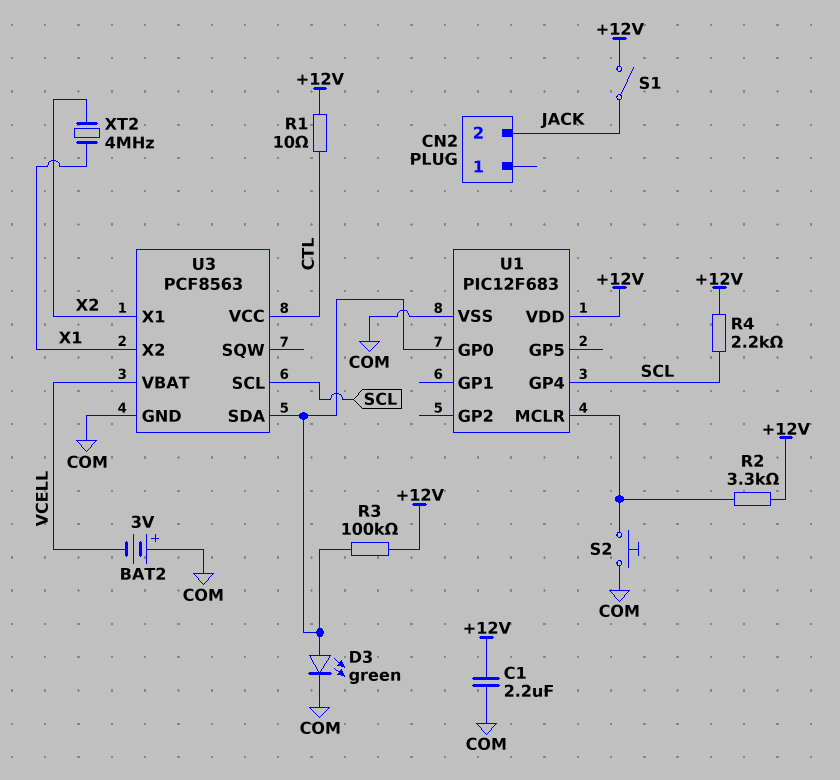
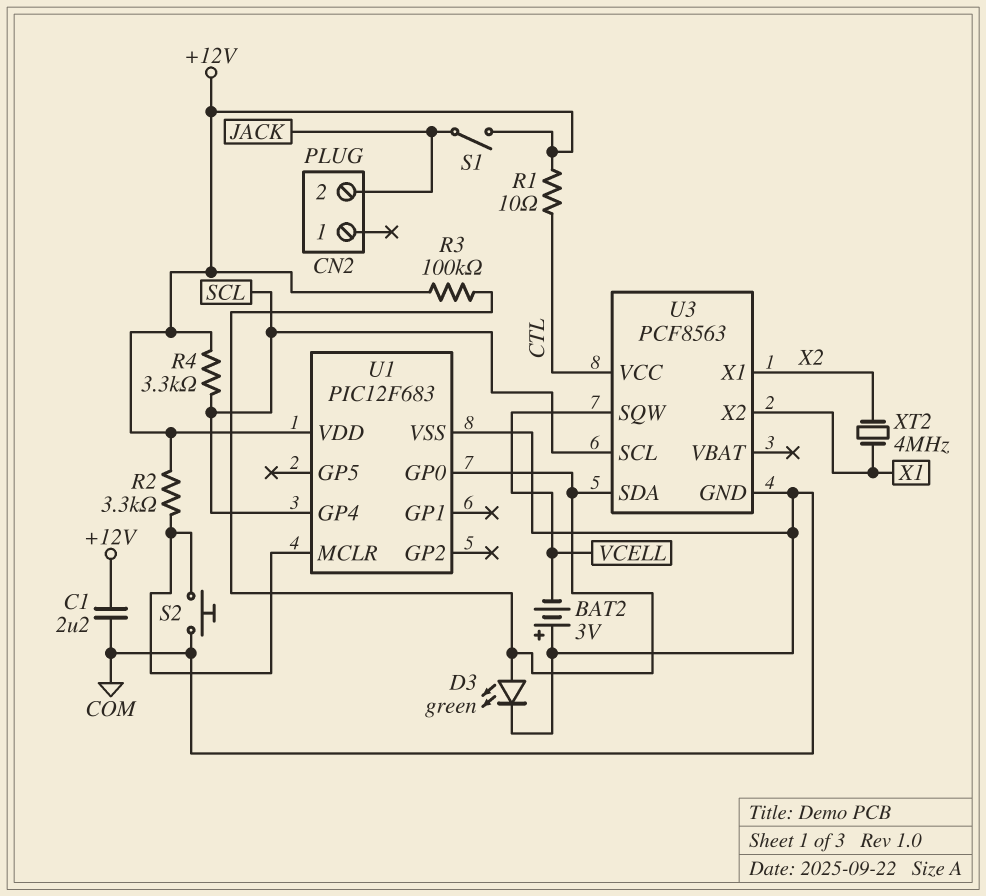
R4: 2.2k (+12V, SCL) -> 3.3k (+12V, SCL)
U3 pin SQW: none -> VCELL
U3 pin VBAT: VCELL -> none

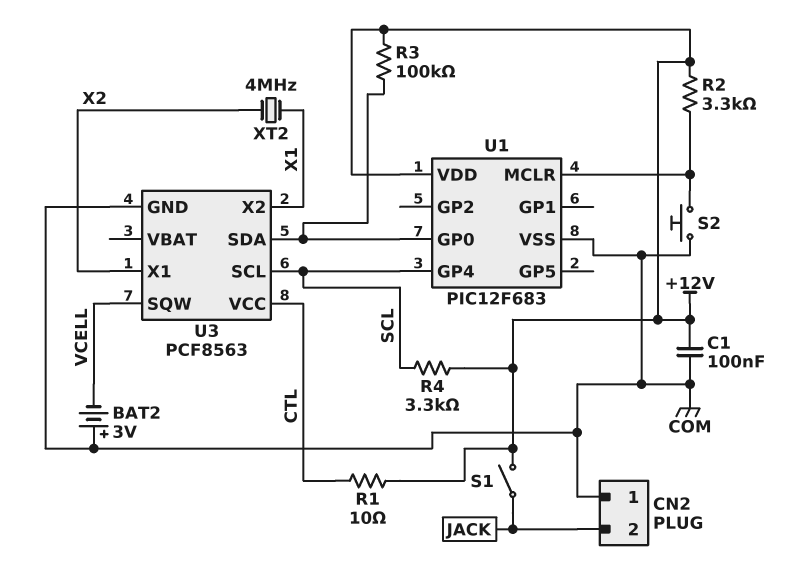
C1: 2.2uF (+12V, COM) -> 100nF (+12V, COM)
CN2 pin 1: none -> COM
D3: LED green (A U1/GP0, K COM) -> none

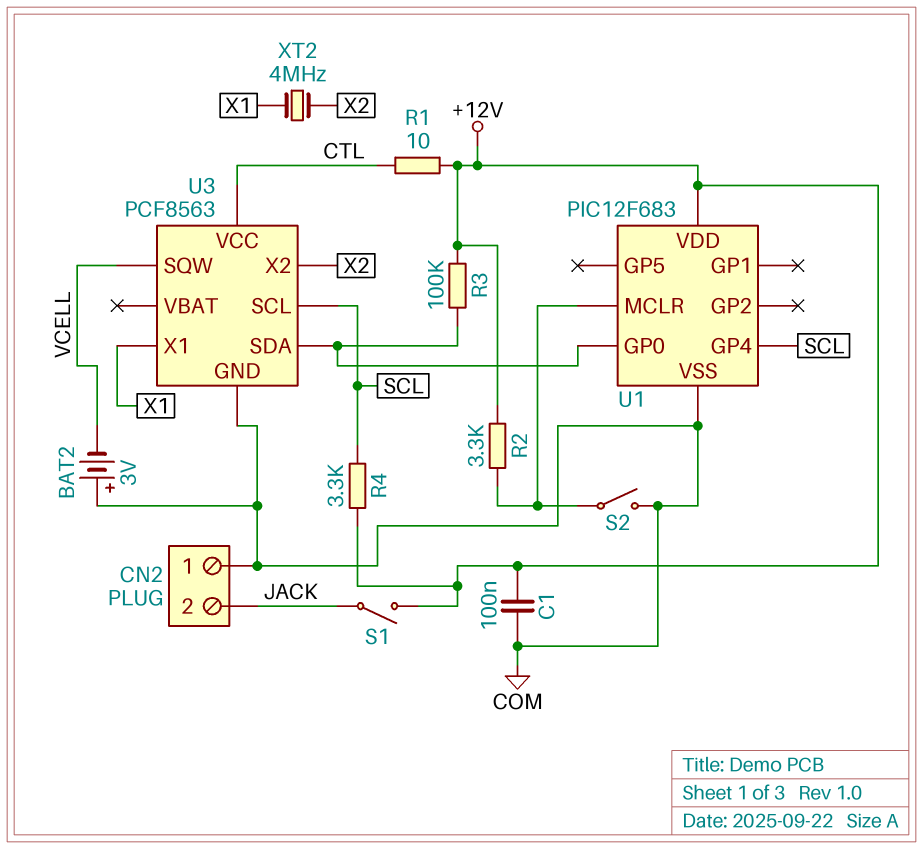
S2: button (COM, U1/MCLR) -> switch (COM, U1/MCLR)
U3 pin X1: X2 -> X1
U3 pin X2: X1 -> X2

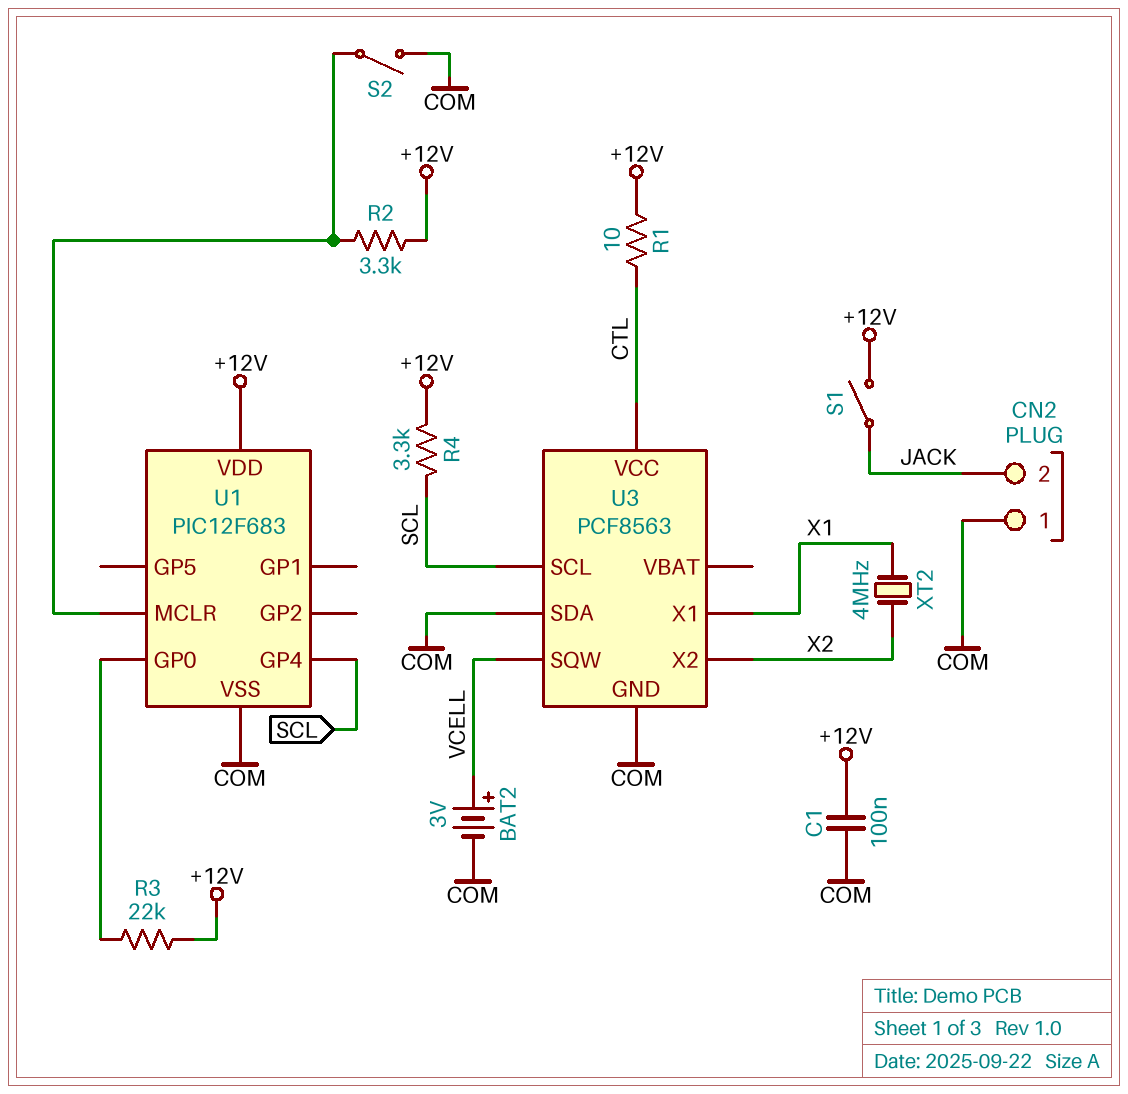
BAT2: 3V (plus COM, minus VCELL) -> 3V (plus VCELL, minus COM)
R3: 100k (+12V, U1/GP0) -> 22k (+12V, U1/GP0)
U3 pin SDA: U1/GP0 -> COM

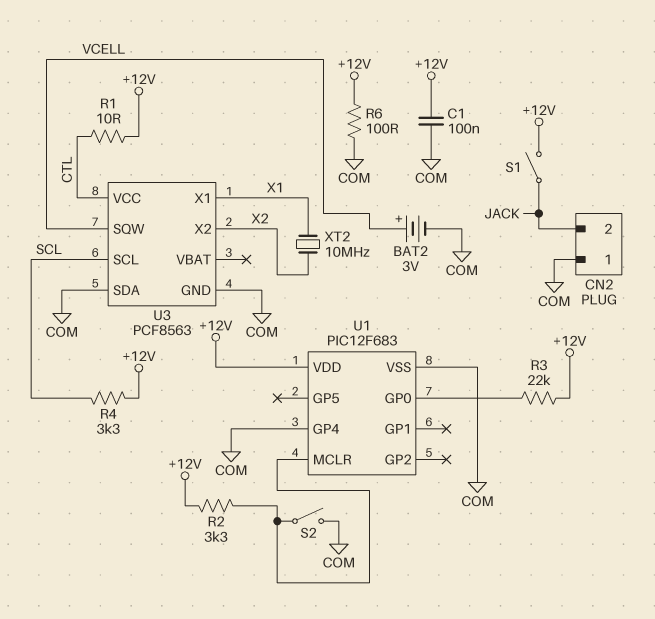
R6: none -> 100 (+12V, COM)
U1 pin GP4: SCL -> COM
XT2: 4MHz (X1, X2) -> 10MHz (X1, X2)

